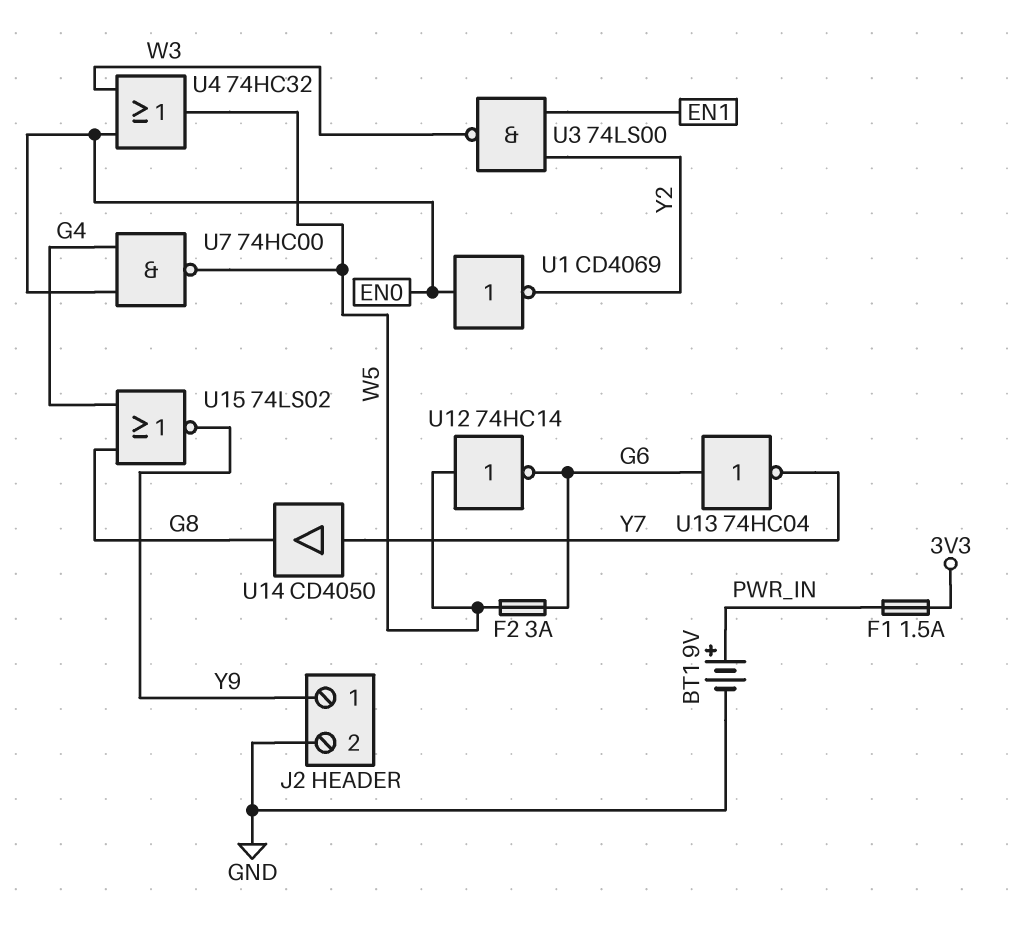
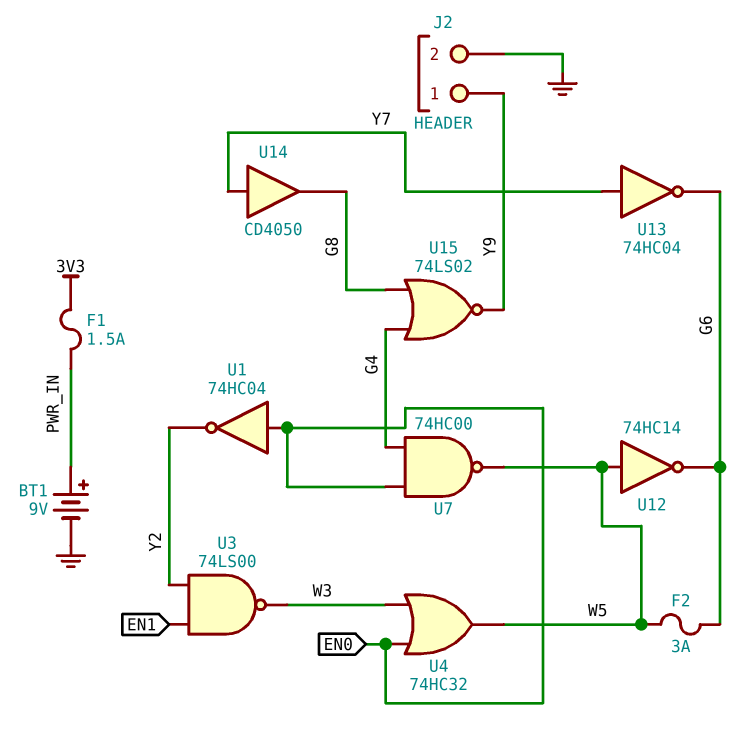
U1: NOT CD4069 (in EN0, out Y2) -> NOT 74HC04 (in EN0, out Y2)
U13: NOT 74HC04 (in G6, out Y7) -> NOT 74HC04 (in Y7, out G6)

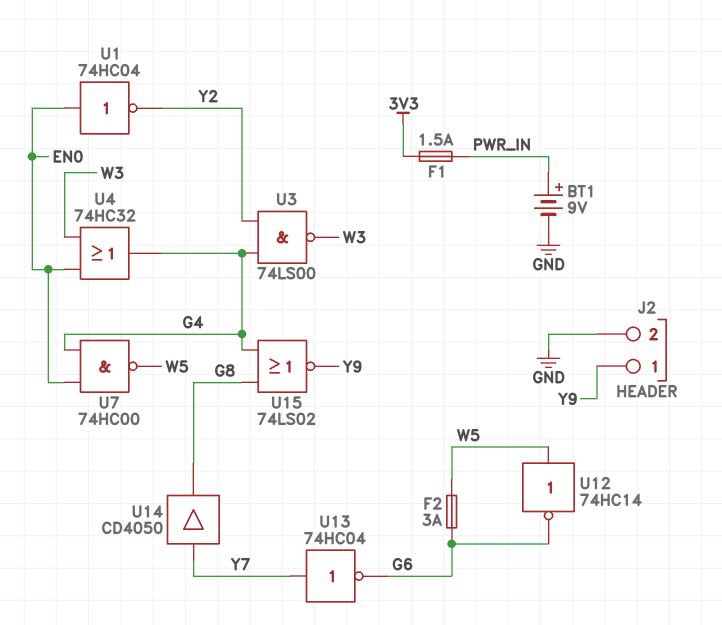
U3: NAND 74LS00 (in EN1, in Y2, out W3) -> NAND 74LS00 (in G4, in Y2, out W3)
U4: OR 74HC32 (in EN0, in W3, out W5) -> OR 74HC32 (in EN0, in W3, out G4)

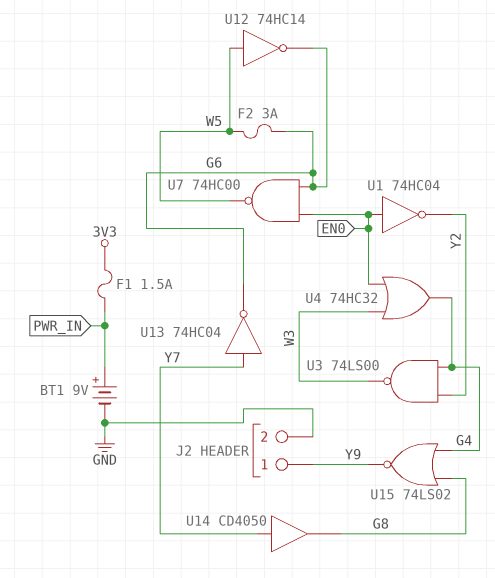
U7: NAND 74HC00 (in EN0, in G4, out W5) -> NAND 74HC00 (in EN0, in G6, out W5)

